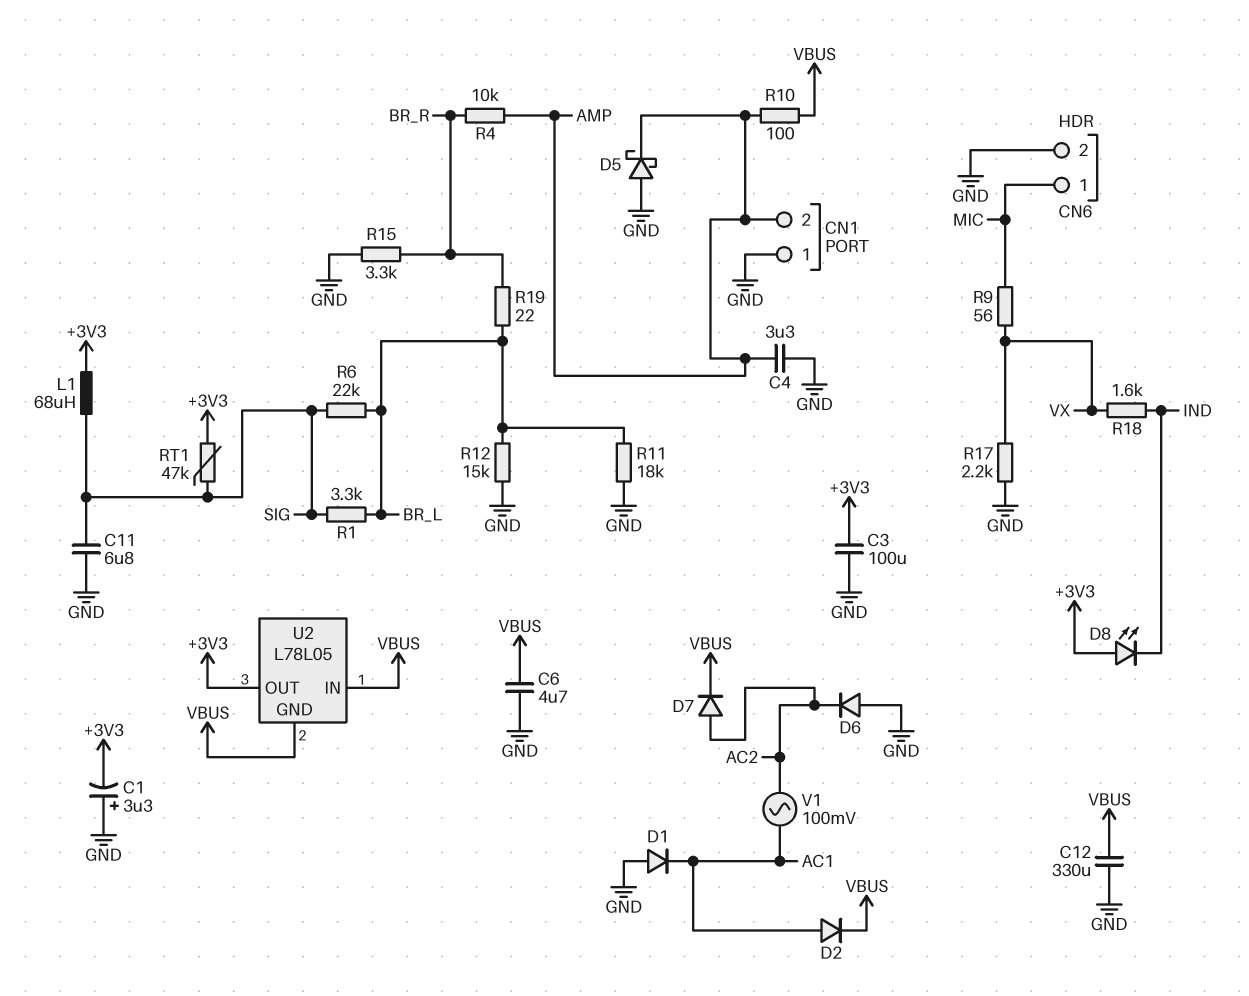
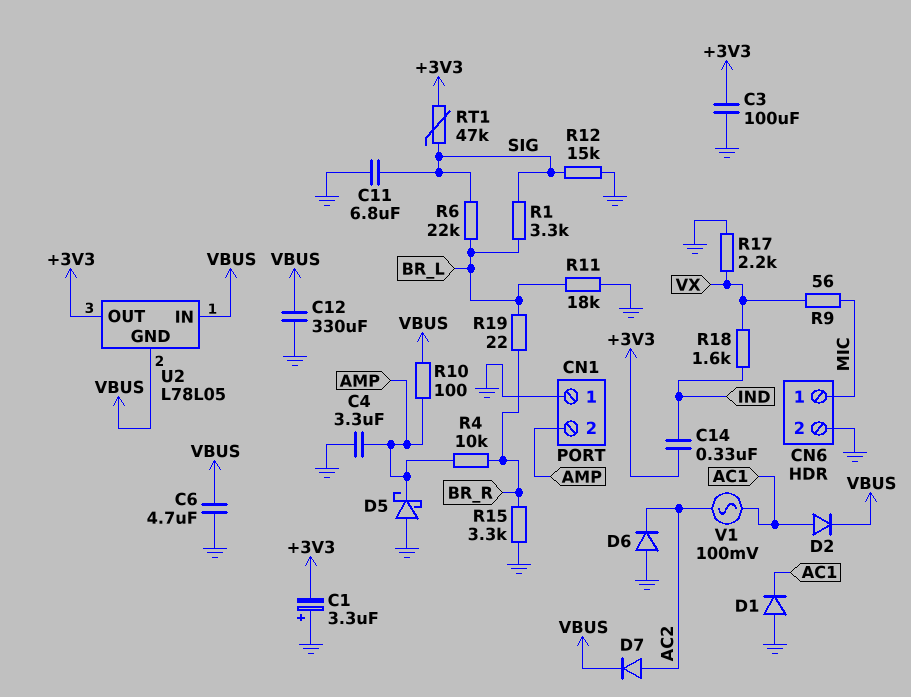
C14: none -> 330nF (+3V3, IND)
D8: LED (A +3V3, K IND) -> none
L1: 68uH (+3V3, SIG) -> none
R12: 15k (BR_L, GND) -> 15k (GND, SIG)

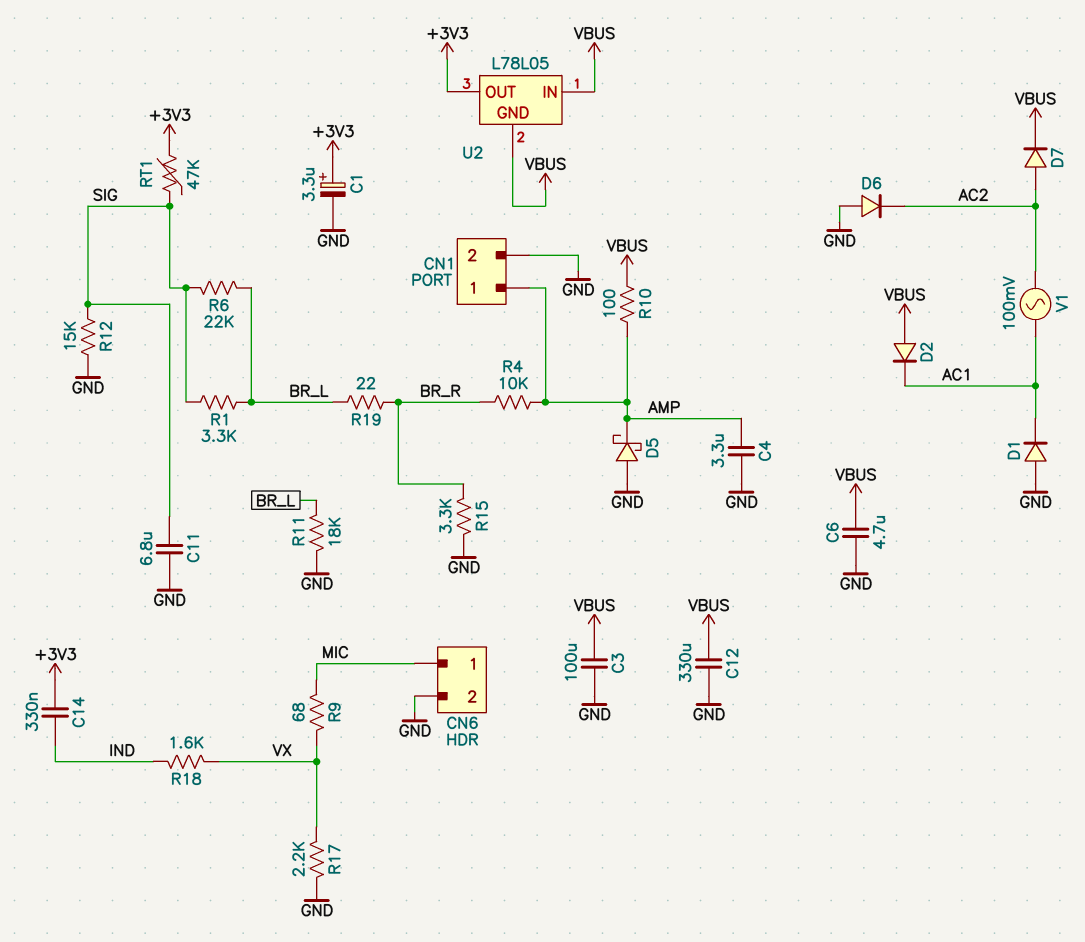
C1: 3.3uF (plus GND, minus +3V3) -> 3.3uF (plus +3V3, minus GND)
C3: 100uF (+3V3, GND) -> 100uF (GND, VBUS)
CN1 pin 1: GND -> AMP
CN1 pin 2: AMP -> GND
D2: diode (A AC1, K VBUS) -> diode (A VBUS, K AC1)
R9: 56 (MIC, VX) -> 68 (MIC, VX)

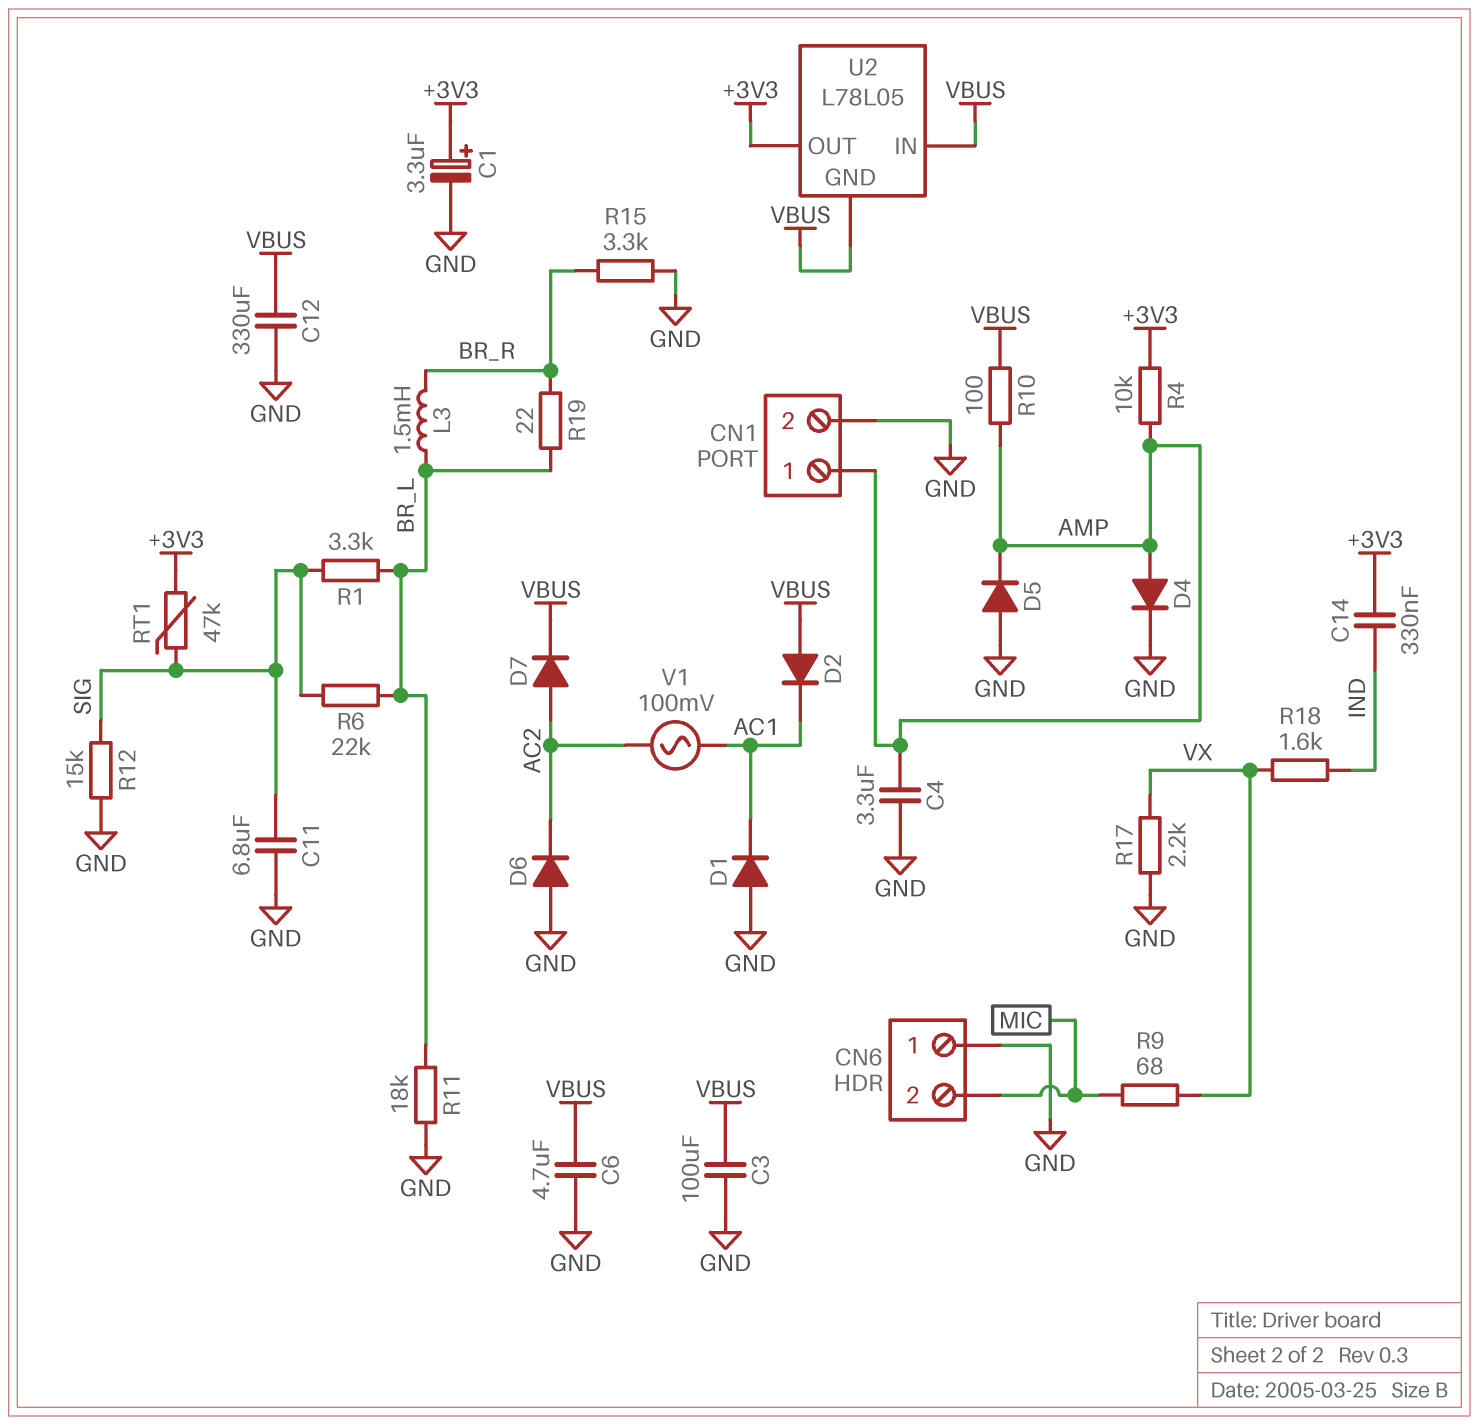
CN6 pin 1: MIC -> GND
CN6 pin 2: GND -> MIC
D4: none -> diode (A AMP, K GND)
D5: schottky (A GND, K AMP) -> diode (A GND, K AMP)
L3: none -> 1.5mH (BR_L, BR_R)
R4: 10k (AMP, BR_R) -> 10k (+3V3, AMP)

